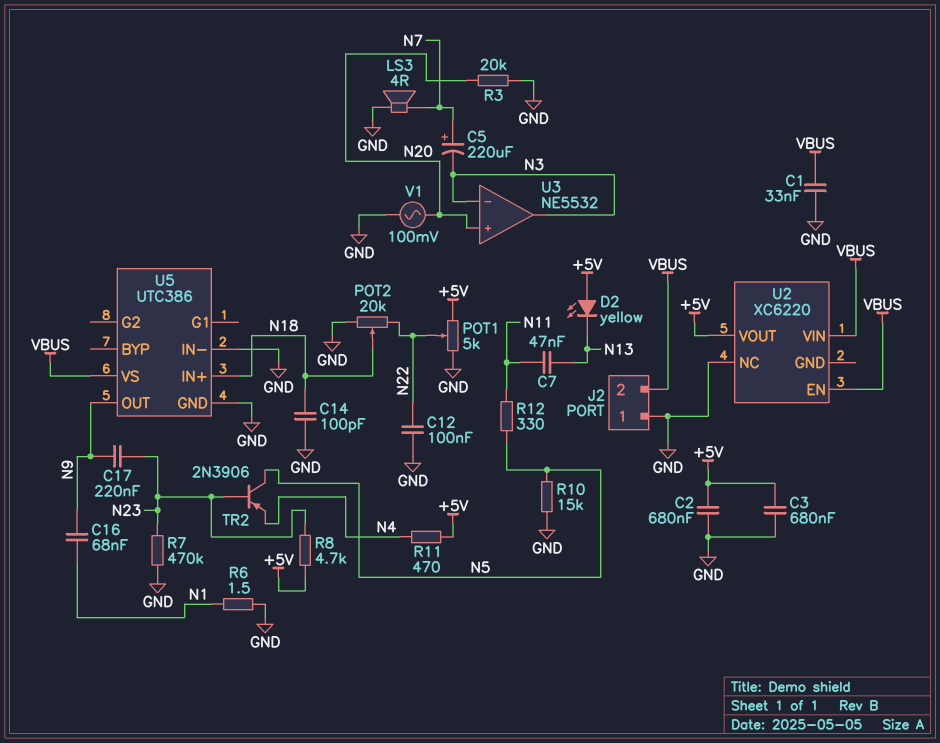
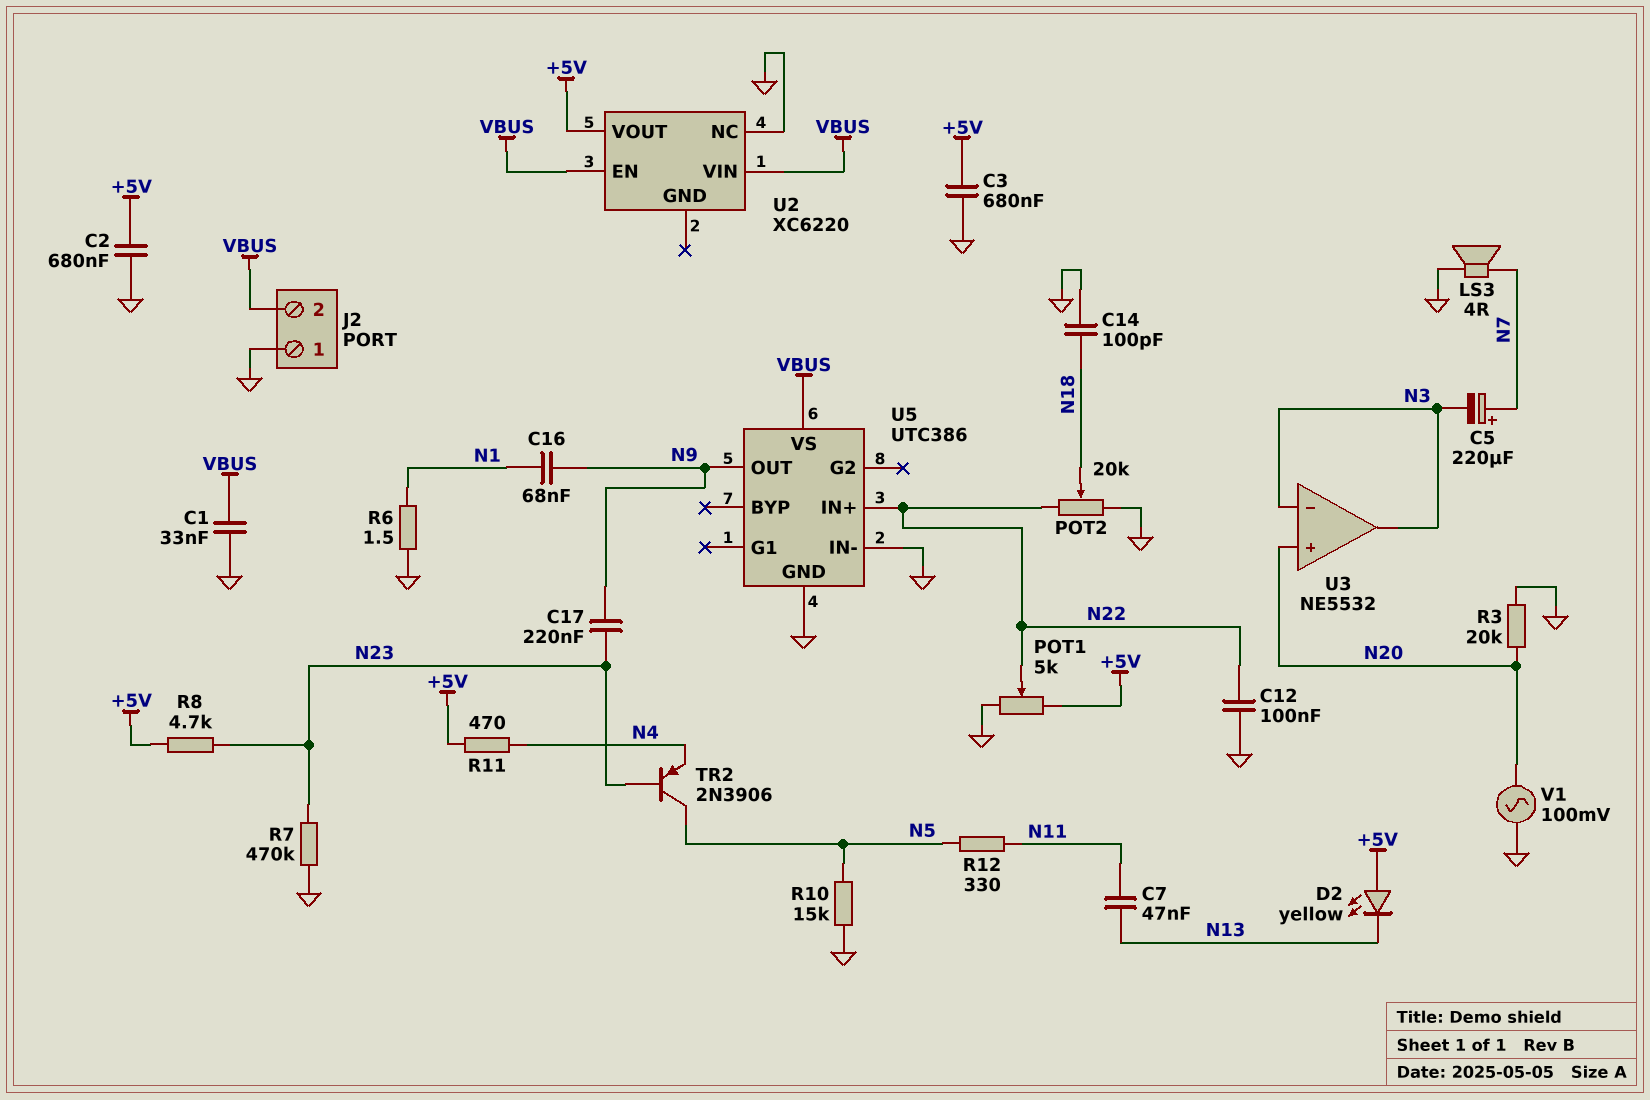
U5 pin IN+: N18 -> N22

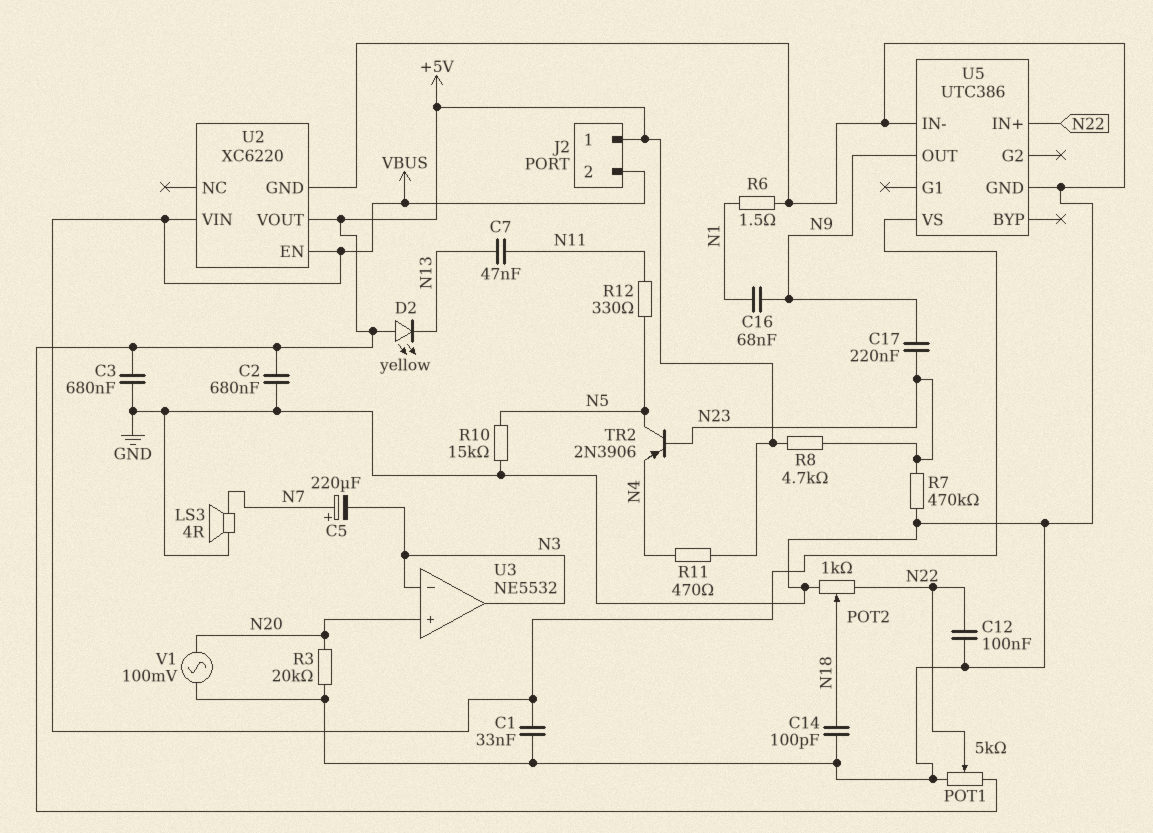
J2 pin 1: GND -> +5V
POT2: 20k (GND, N22, wiper N18) -> 1k (GND, N22, wiper N18)
U2 pin GND: none -> GND
U2 pin NC: GND -> none

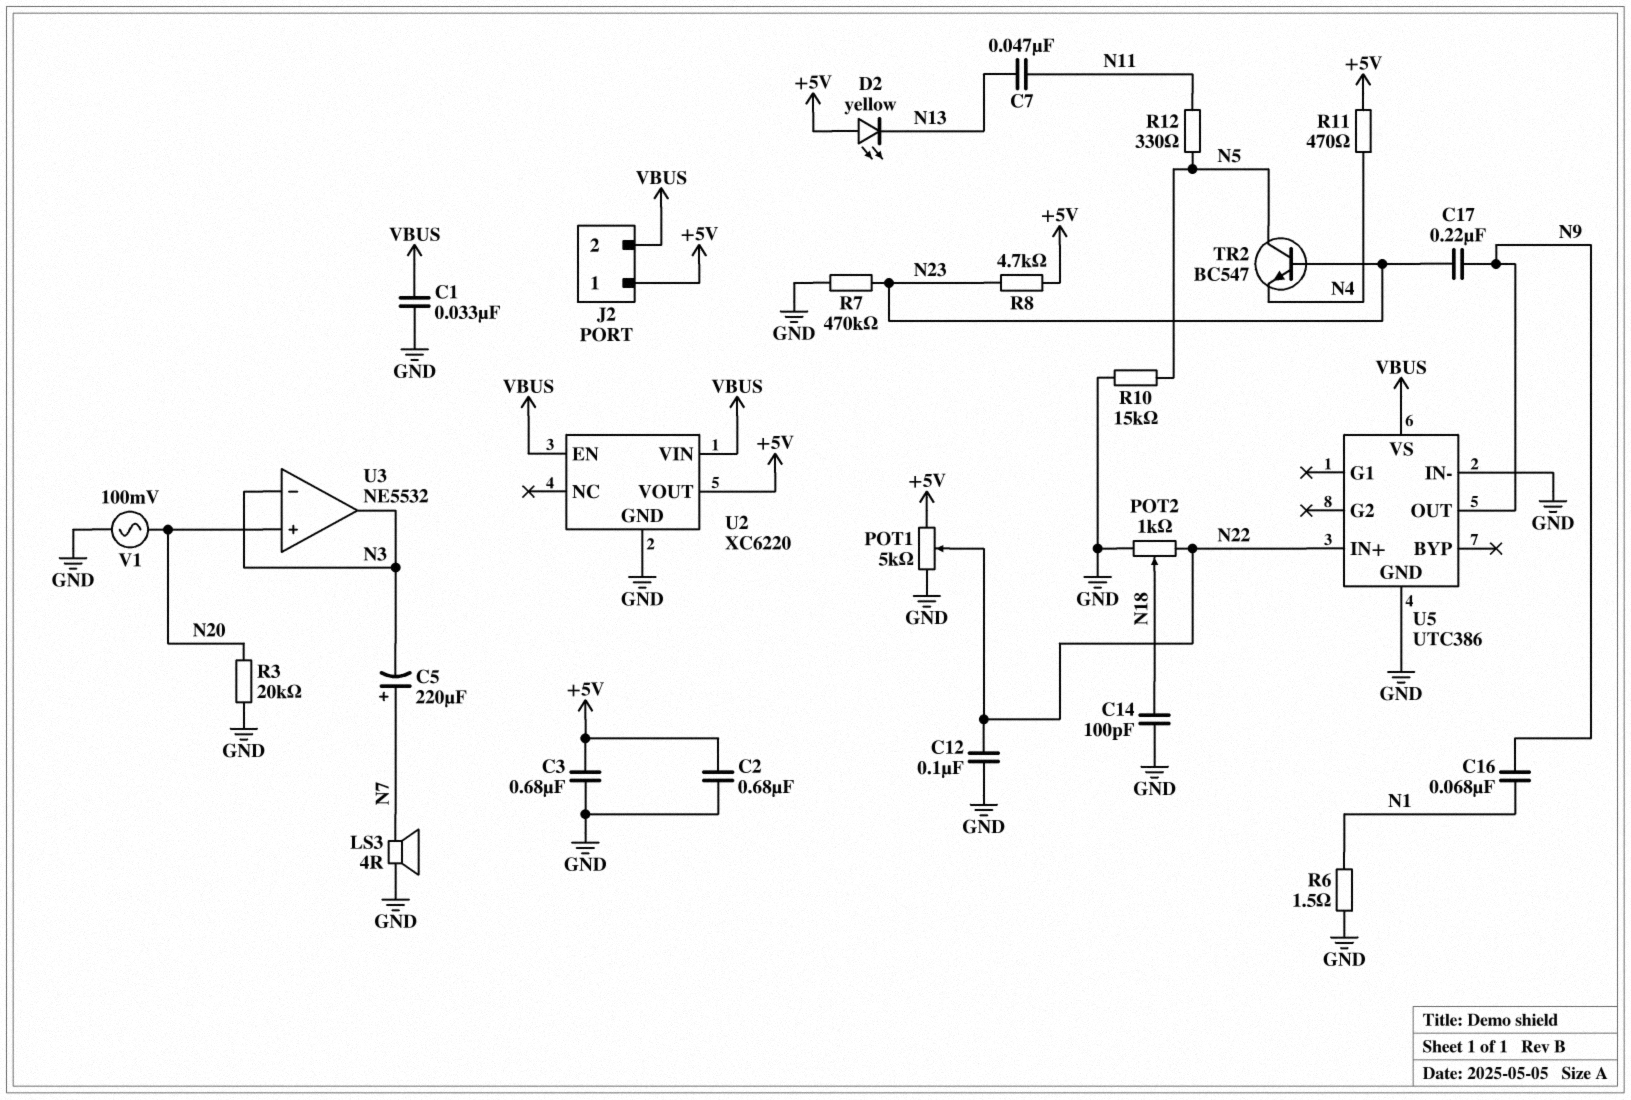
TR2: PNP 2N3906 (B N23, C N5, E N4) -> NPN BC547 (B N23, C N5, E N4)

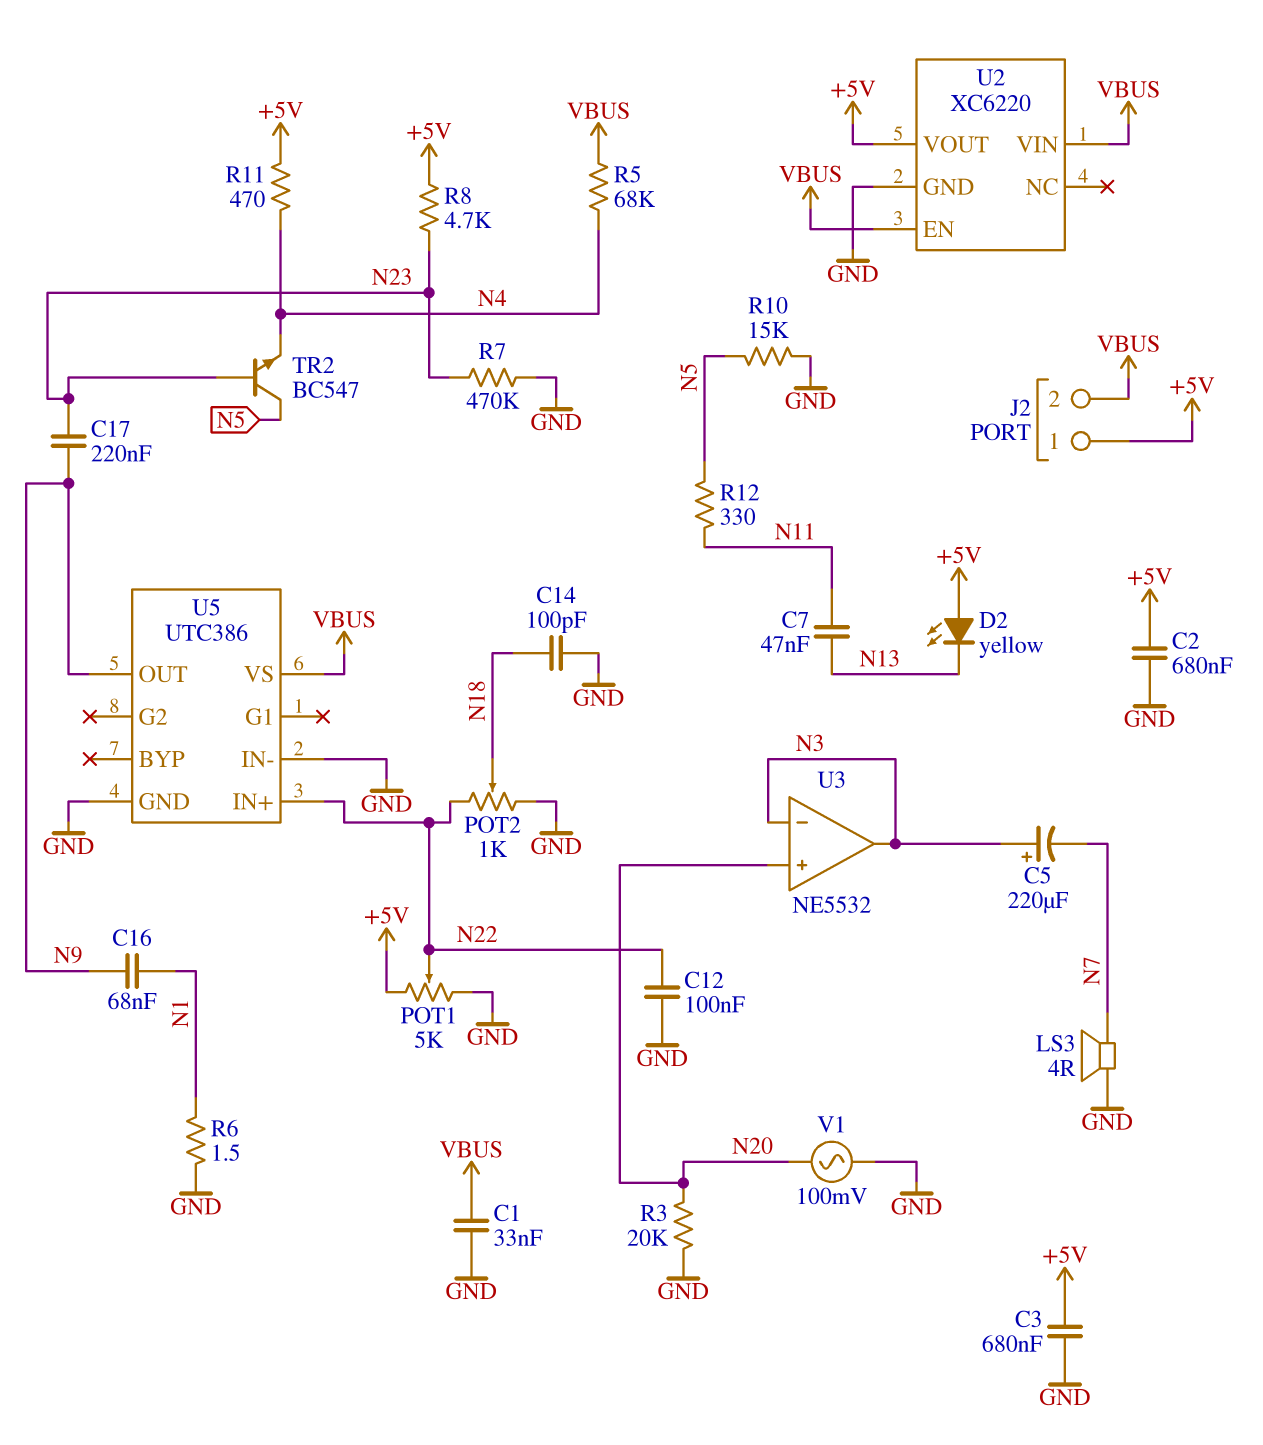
C5: 220uF (plus N7, minus N3) -> 220uF (plus N3, minus N7)
R5: none -> 68k (N4, VBUS)

